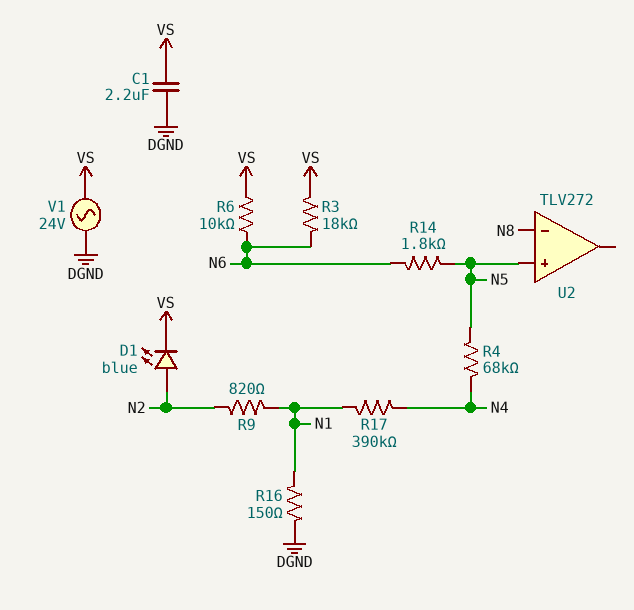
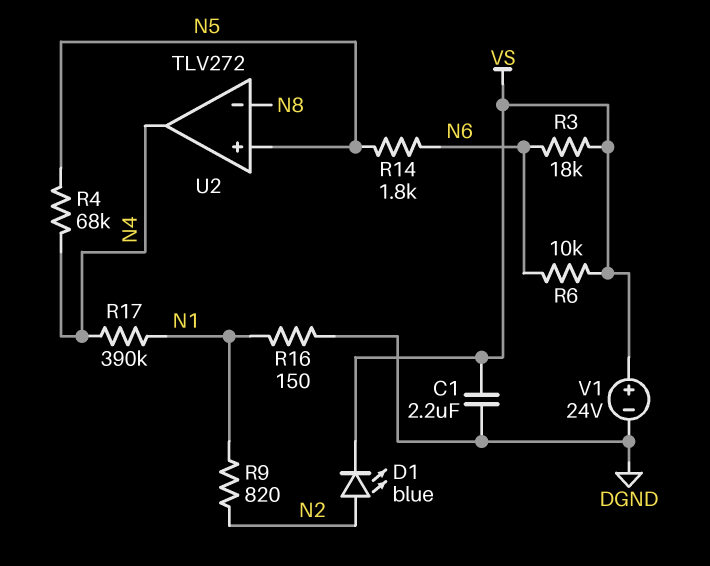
U2 pin out: none -> N4
V1: AC 24V (DGND, VS) -> 24V (plus VS, minus DGND)

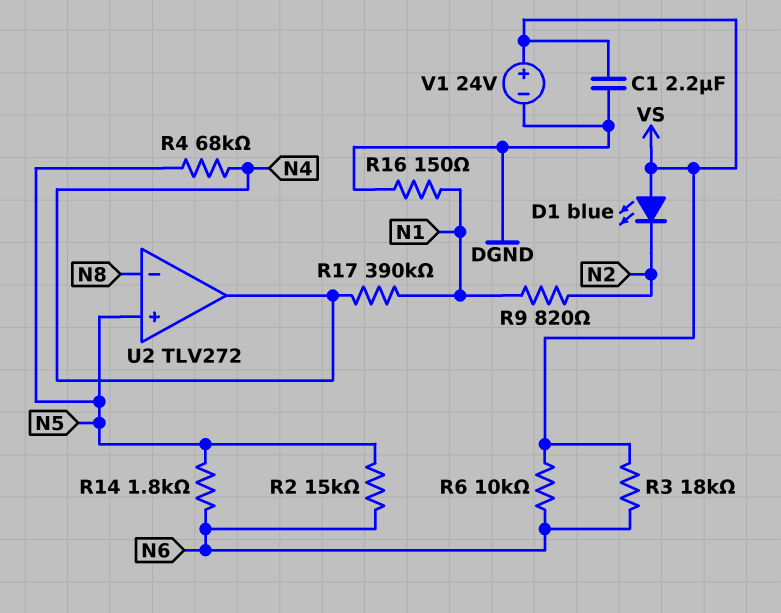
D1: LED blue (A N2, K VS) -> LED blue (A VS, K N2)
R2: none -> 15k (N5, N6)

